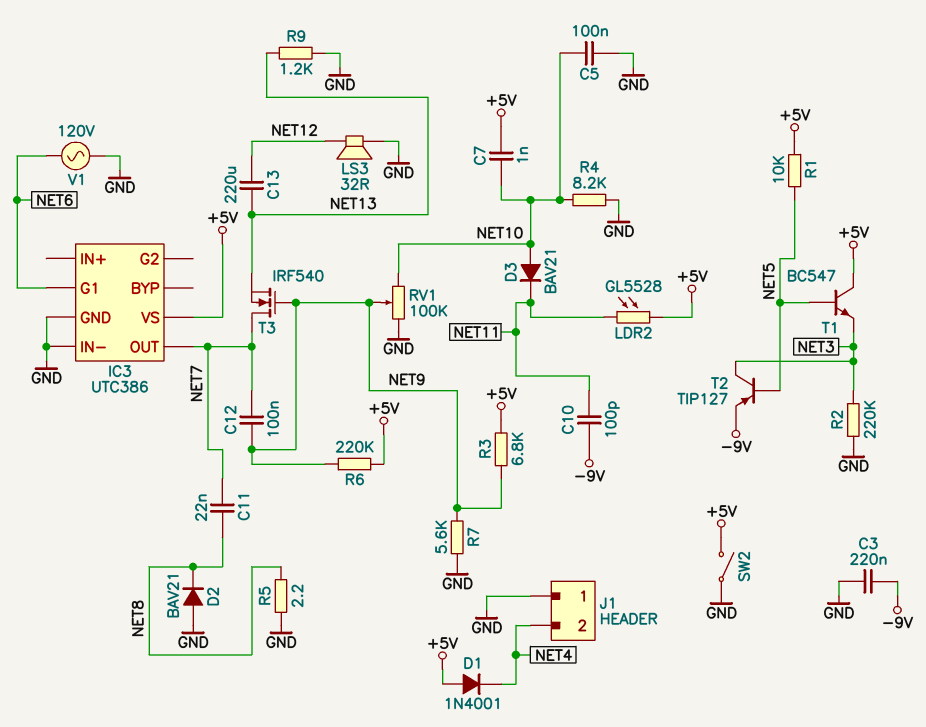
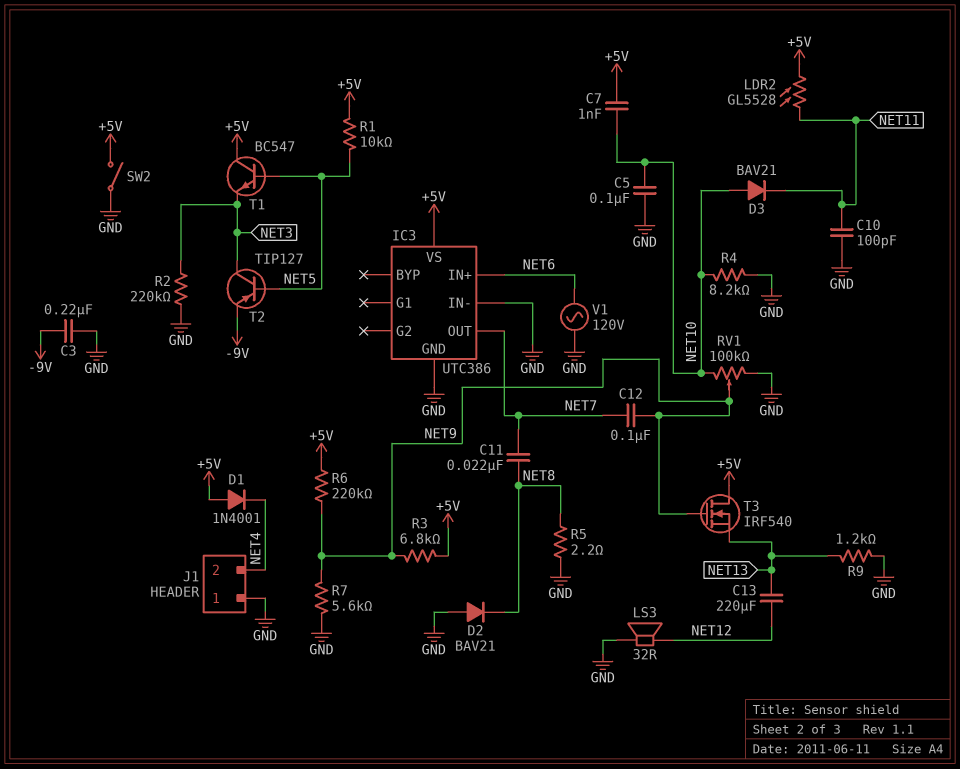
C10: 100pF (-9V, NET11) -> 100pF (GND, NET11)
IC3 pin G1: NET6 -> none
IC3 pin IN+: none -> NET6
T3: NMOS IRF540 (G NET9, D NET7, S NET13) -> NMOS IRF540 (G NET9, D +5V, S NET13)

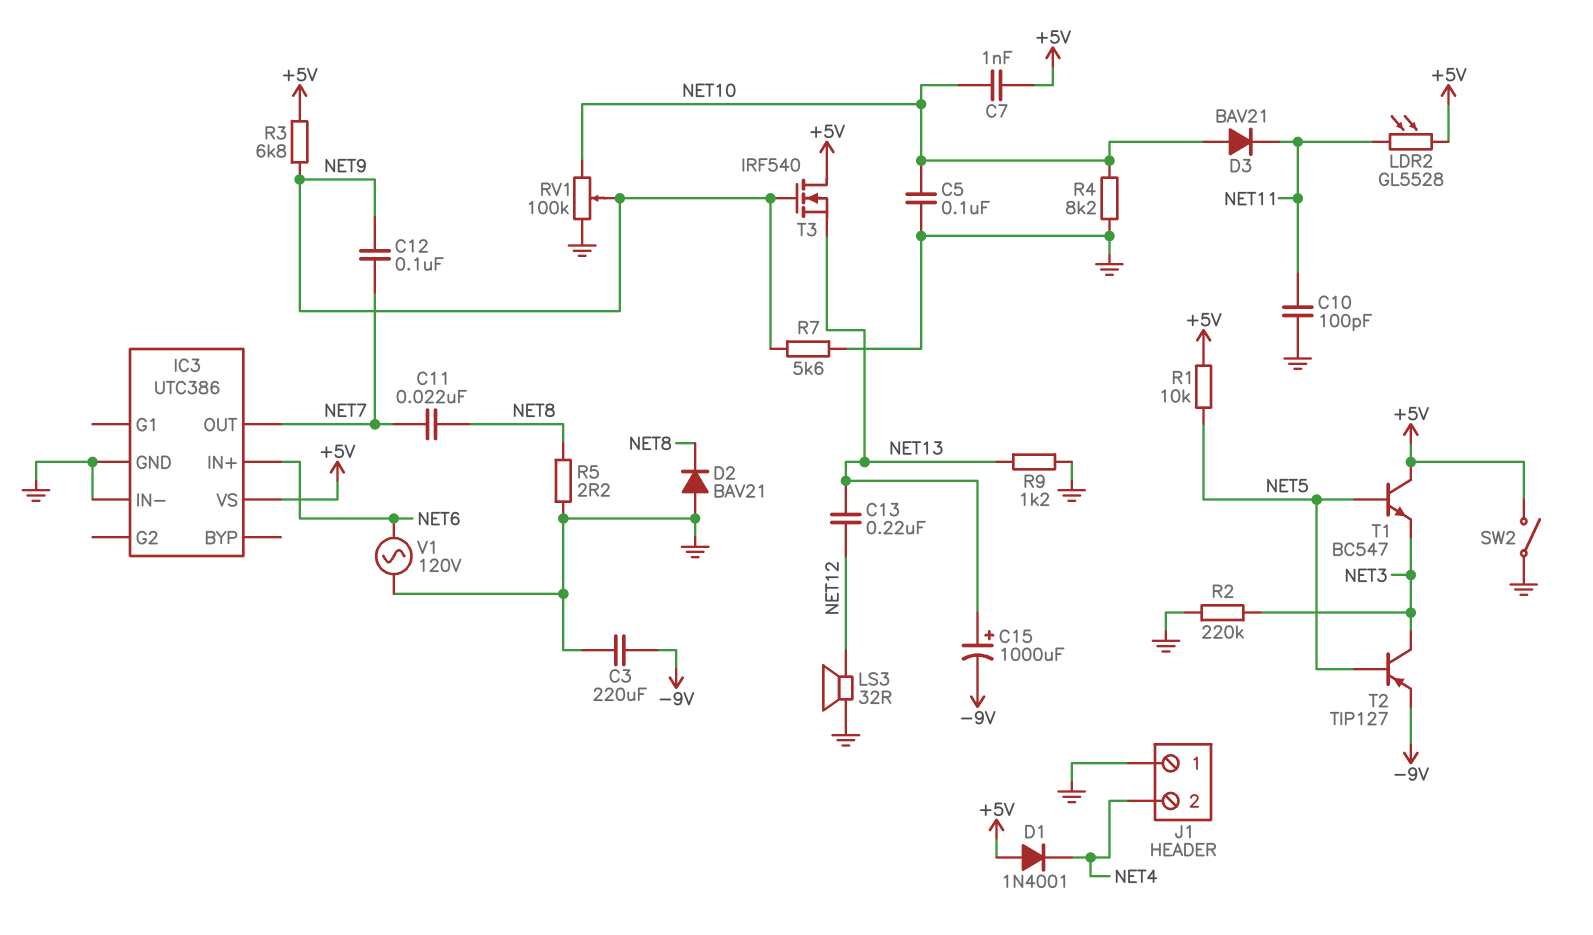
C3: 220nF (-9V, GND) -> 220uF (-9V, GND)
C13: 220uF (NET12, NET13) -> 220nF (NET12, NET13)
C15: none -> 1000uF (plus NET13, minus -9V)
R6: 220k (+5V, NET9) -> none

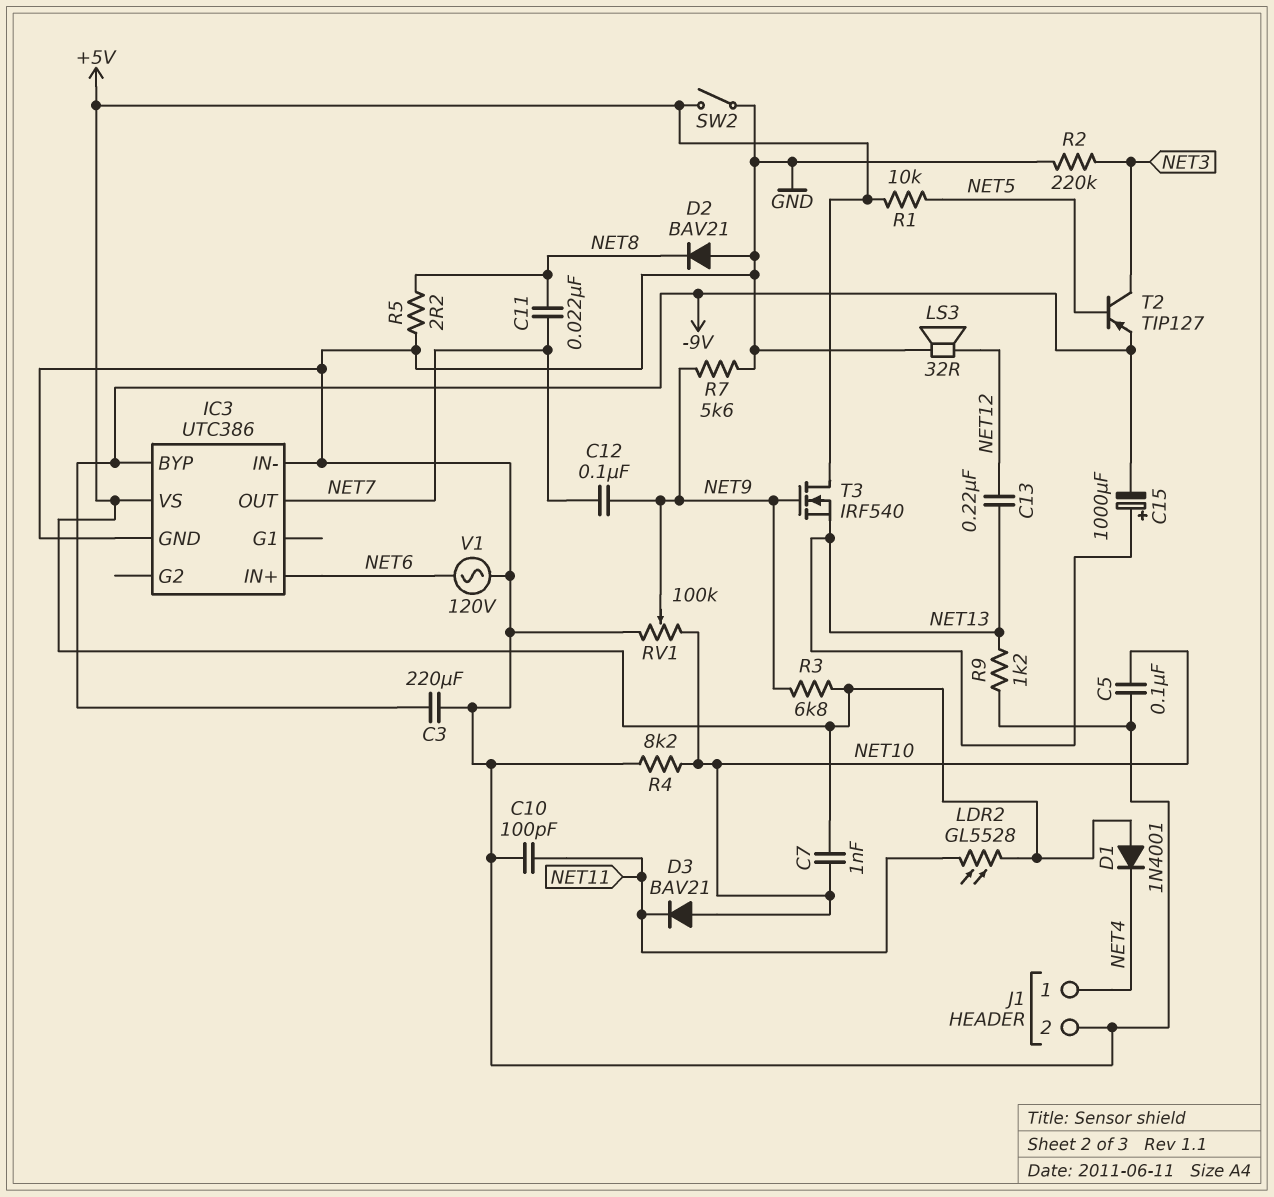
IC3 pin BYP: none -> -9V
J1 pin 1: GND -> NET4
J1 pin 2: NET4 -> GND
T1: NPN BC547 (B NET5, C +5V, E NET3) -> none

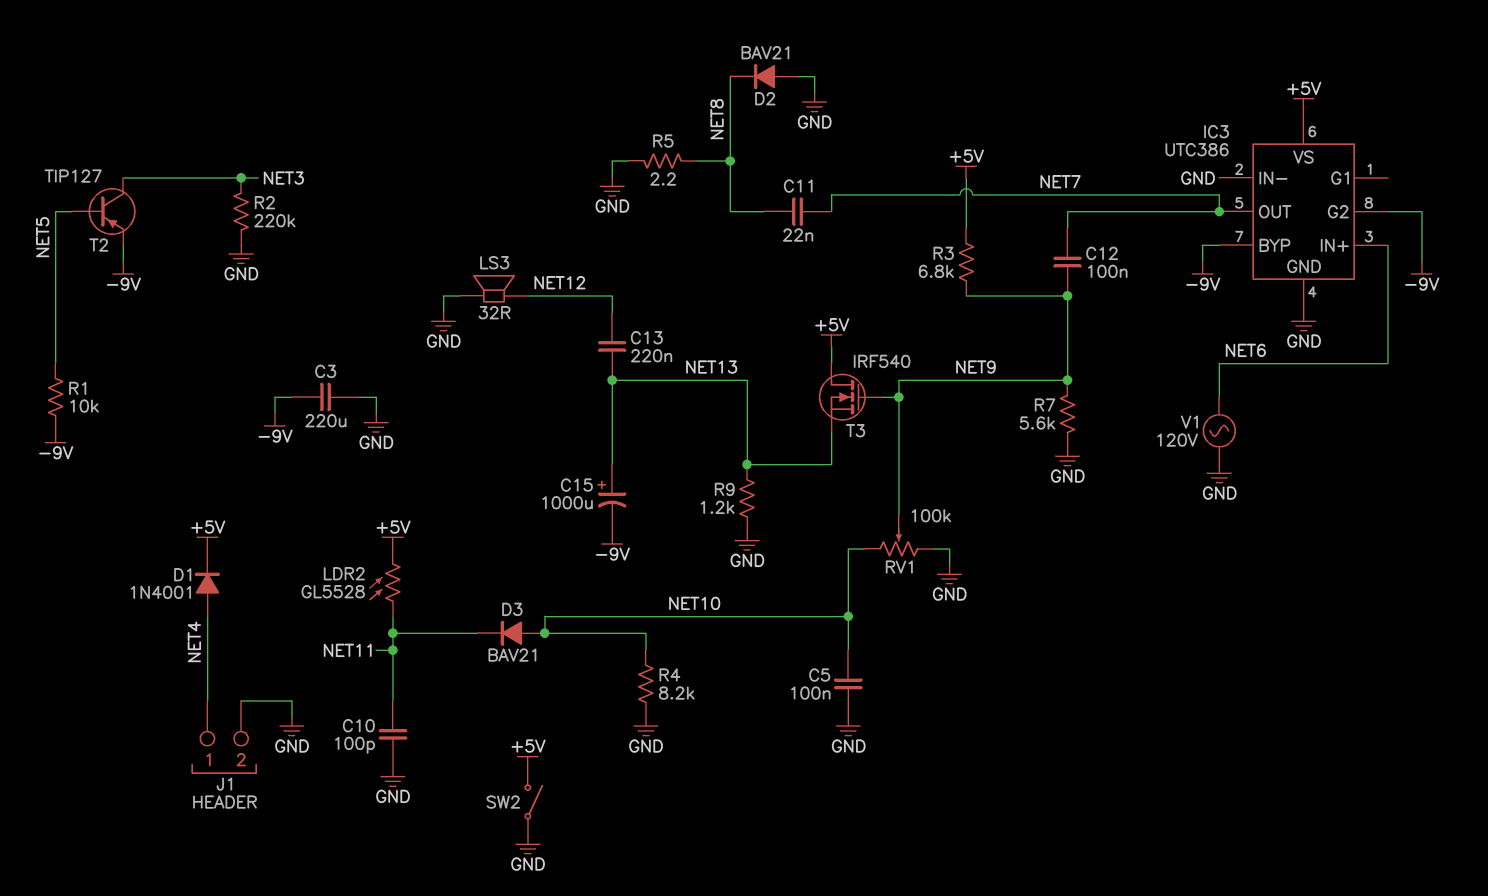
C7: 1nF (+5V, NET10) -> none
D1: diode 1N4001 (A +5V, K NET4) -> diode 1N4001 (A NET4, K +5V)
IC3 pin G2: none -> -9V
R1: 10k (+5V, NET5) -> 10k (-9V, NET5)

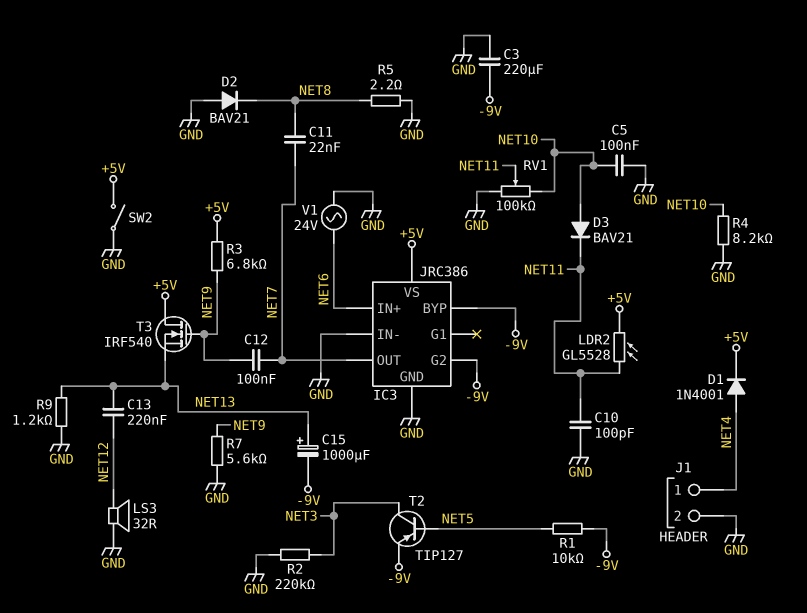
IC3: UTC386 -> JRC386
RV1: 100k (GND, NET10, wiper NET9) -> 100k (GND, NET10, wiper NET11)
V1: AC 120V (GND, NET6) -> AC 24V (GND, NET6)

